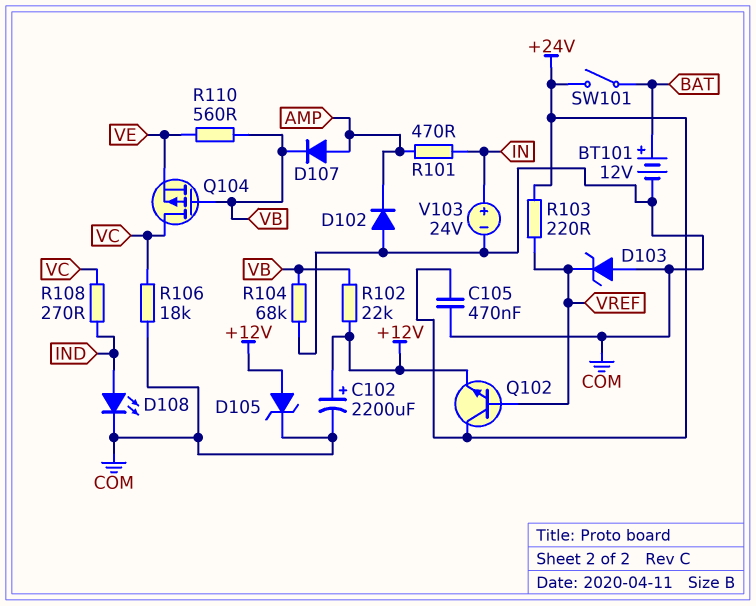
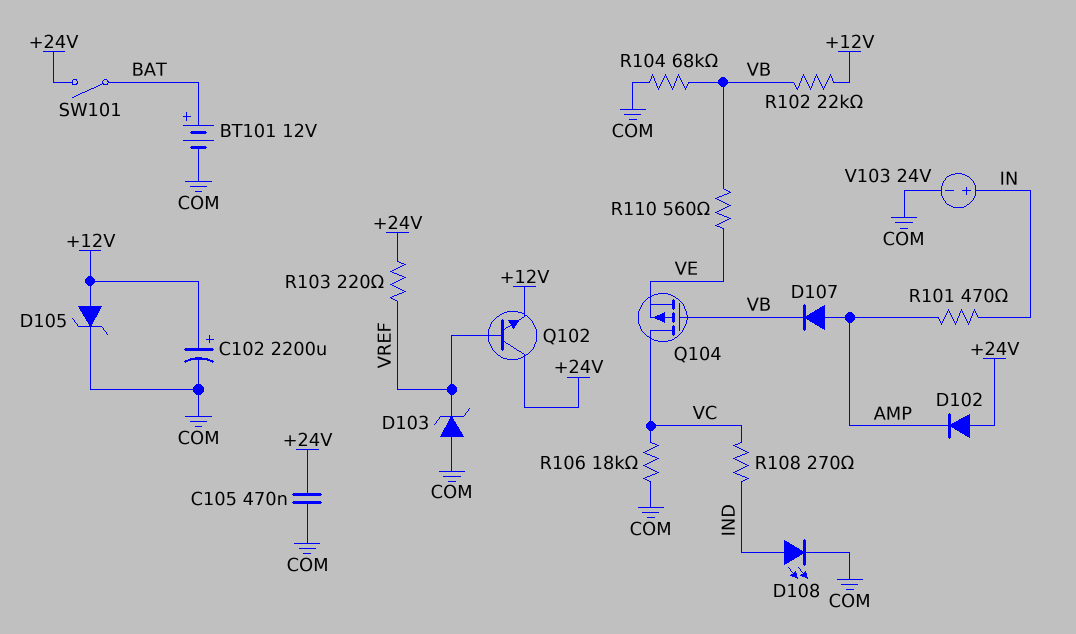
D102: diode (A COM, K AMP) -> diode (A +24V, K AMP)

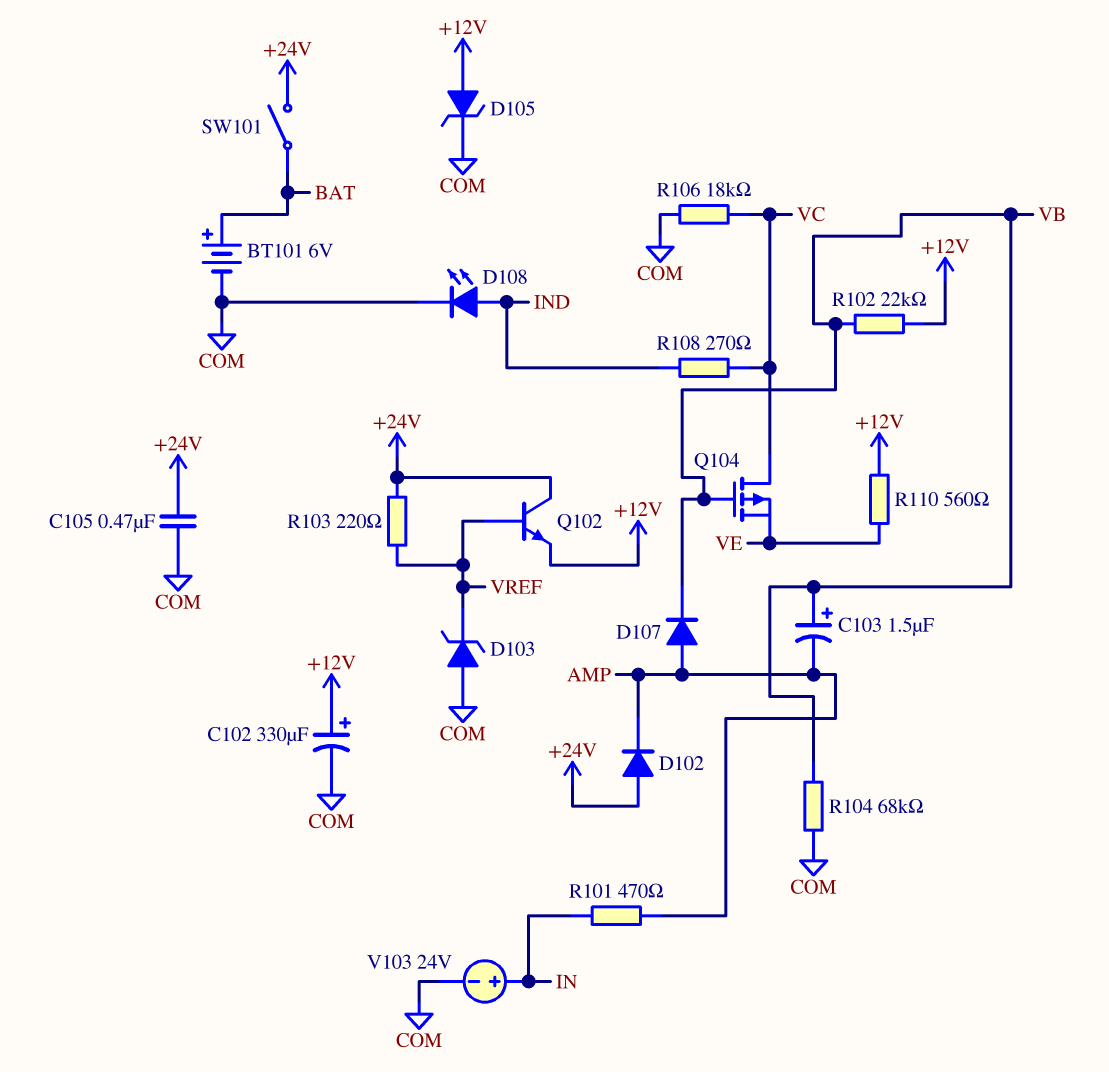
BT101: 12V (plus BAT, minus COM) -> 6V (plus BAT, minus COM)
C102: 2200uF (plus +12V, minus COM) -> 330uF (plus +12V, minus COM)
C103: none -> 1.5uF (plus VB, minus AMP)
R110: 560 (VB, VE) -> 560 (+12V, VE)

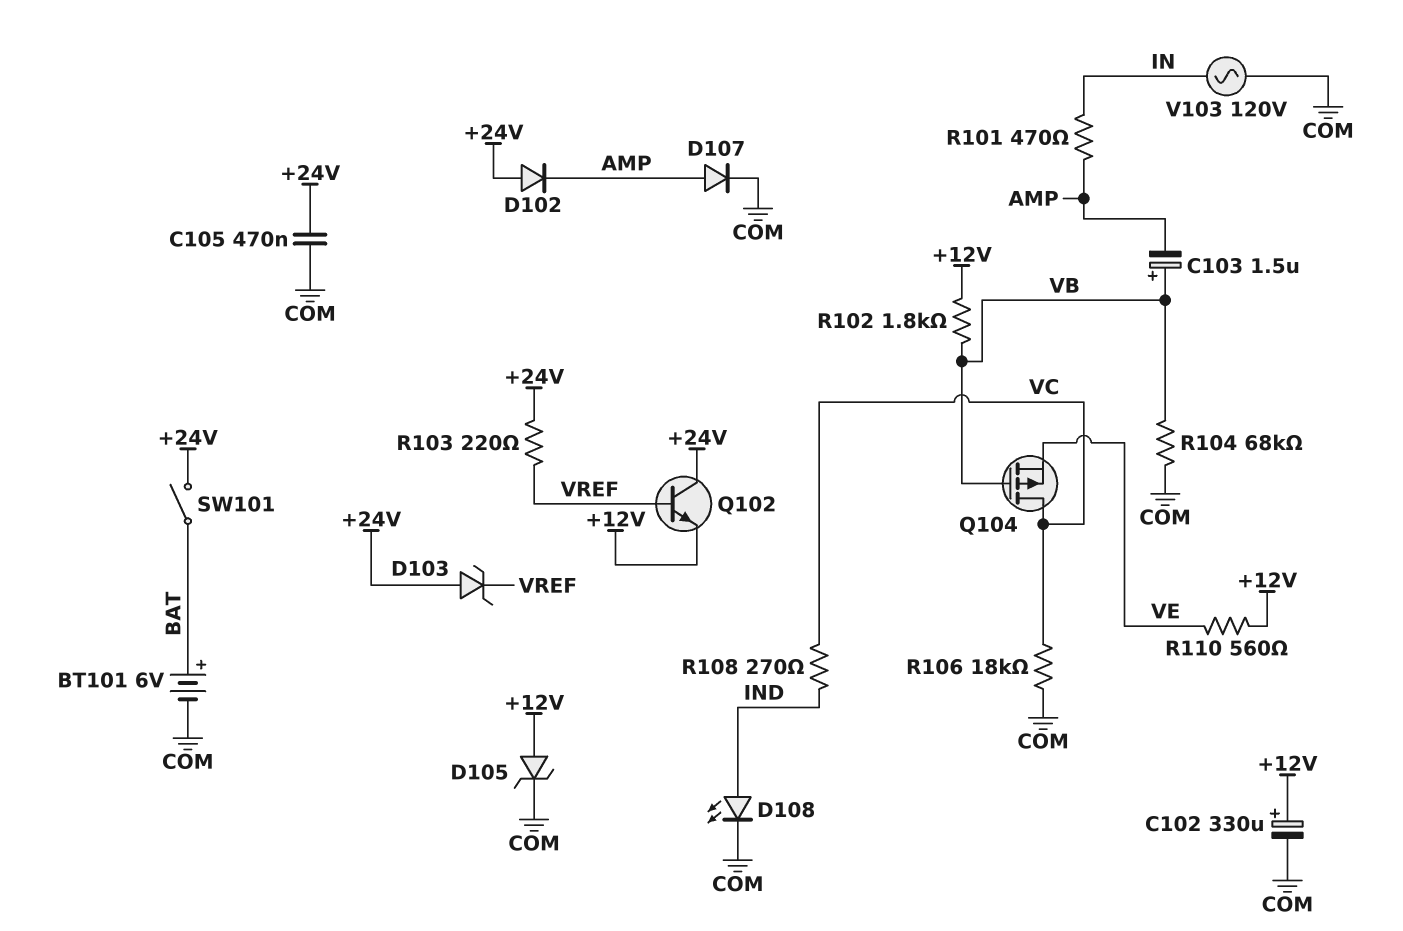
D103: zener (A COM, K VREF) -> zener (A +24V, K VREF)
D107: diode (A AMP, K VB) -> diode (A AMP, K COM)
R102: 22k (+12V, VB) -> 1.8k (+12V, VB)
V103: 24V (plus IN, minus COM) -> AC 120V (COM, IN)

